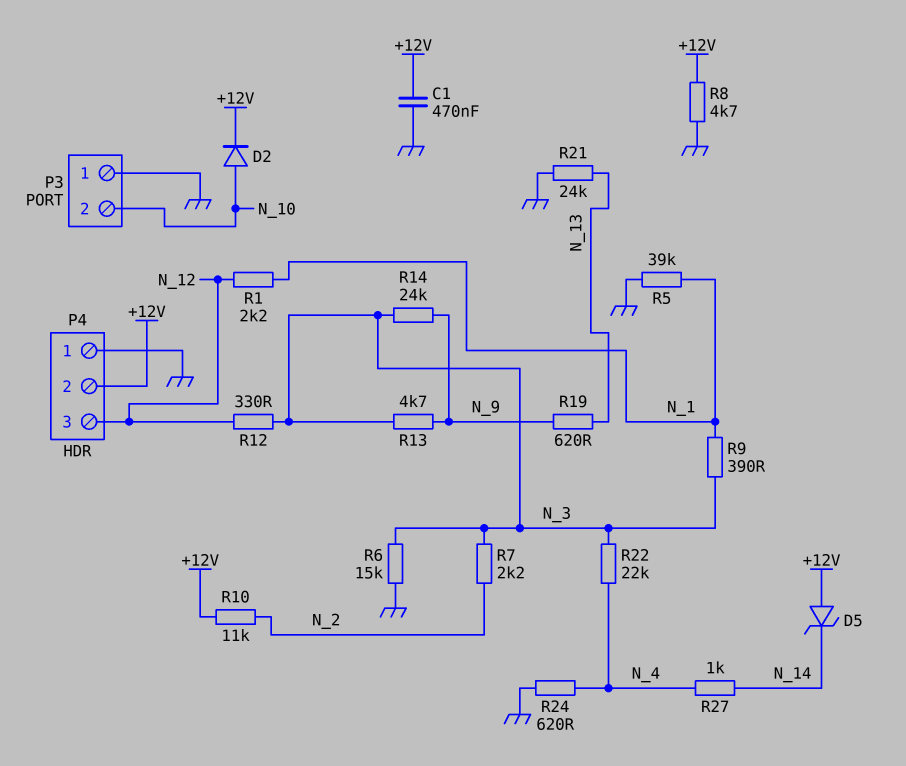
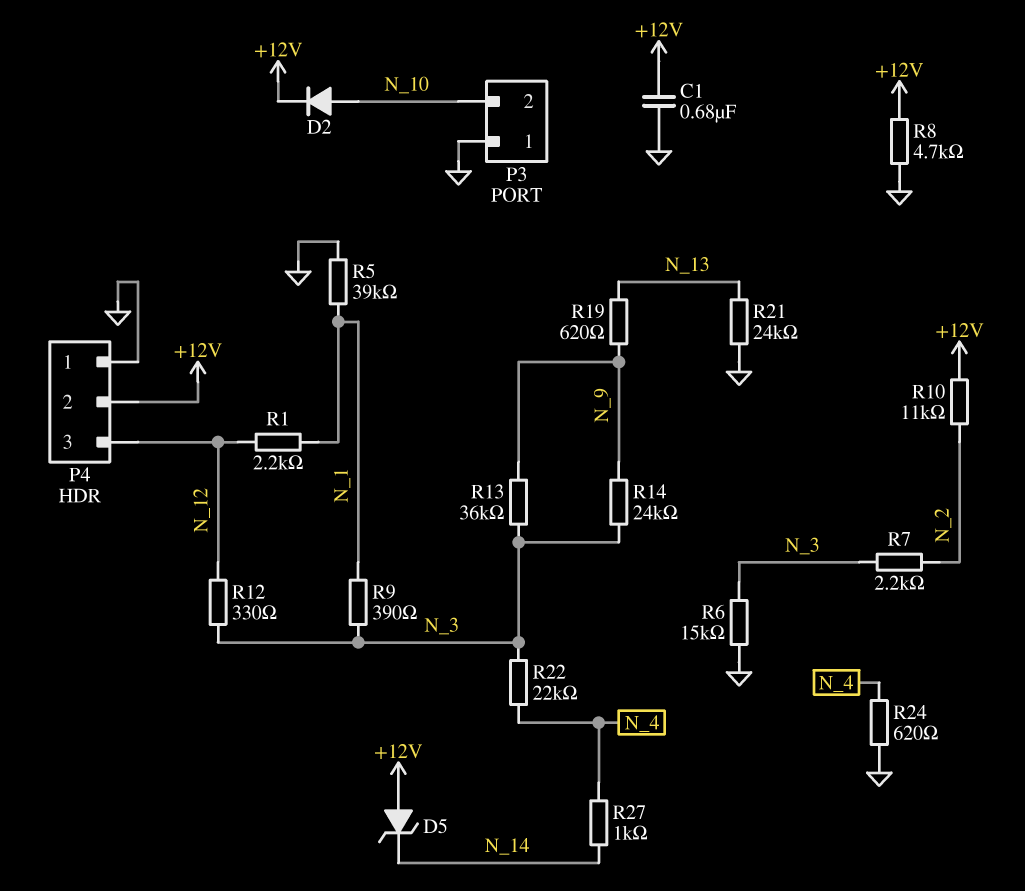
C1: 470nF (+12V, GND) -> 680nF (+12V, GND)
R13: 4.7k (N_3, N_9) -> 36k (N_3, N_9)

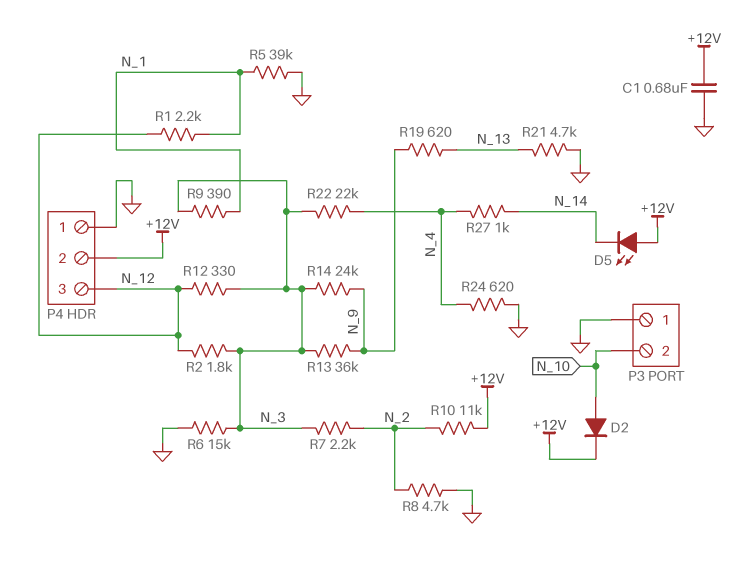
D5: zener (A +12V, K N_14) -> LED (A +12V, K N_14)
R2: none -> 1.8k (N_3, N_12)
R8: 4.7k (+12V, GND) -> 4.7k (GND, N_2)
R21: 24k (GND, N_13) -> 4.7k (GND, N_13)

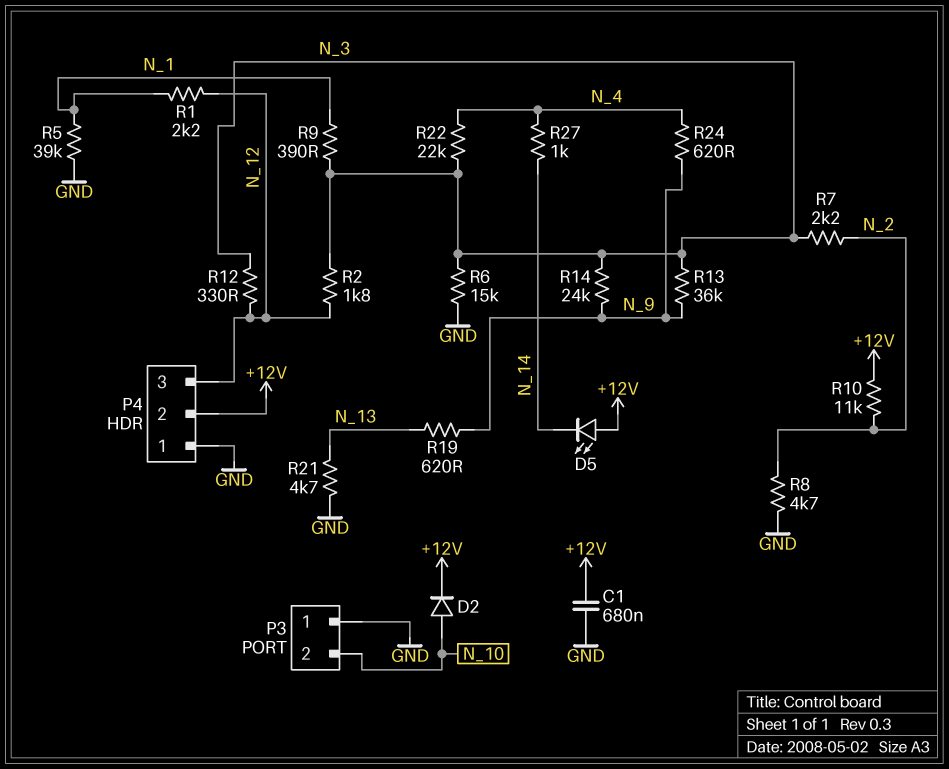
R24: 620 (GND, N_4) -> 620 (N_4, N_9)

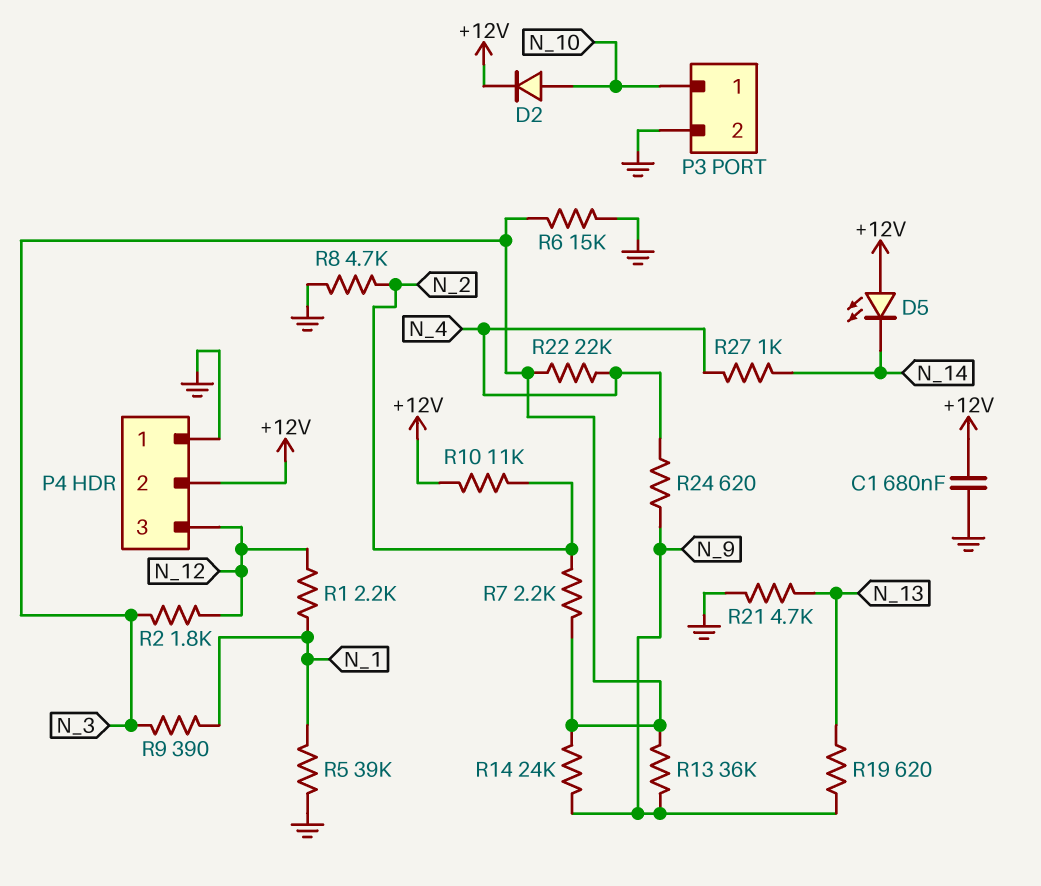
P3 pin 1: GND -> N_10
P3 pin 2: N_10 -> GND
R12: 330 (N_3, N_12) -> none

